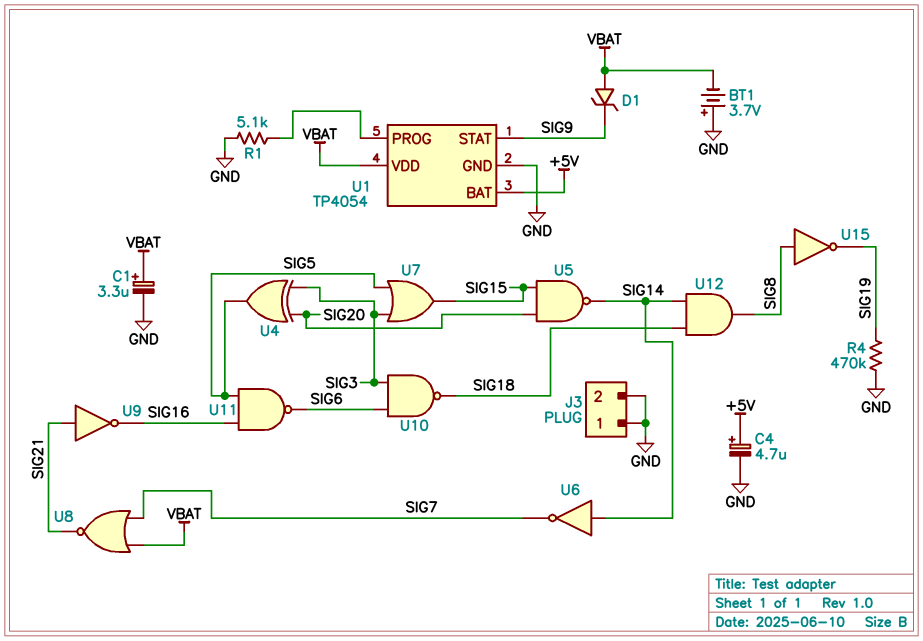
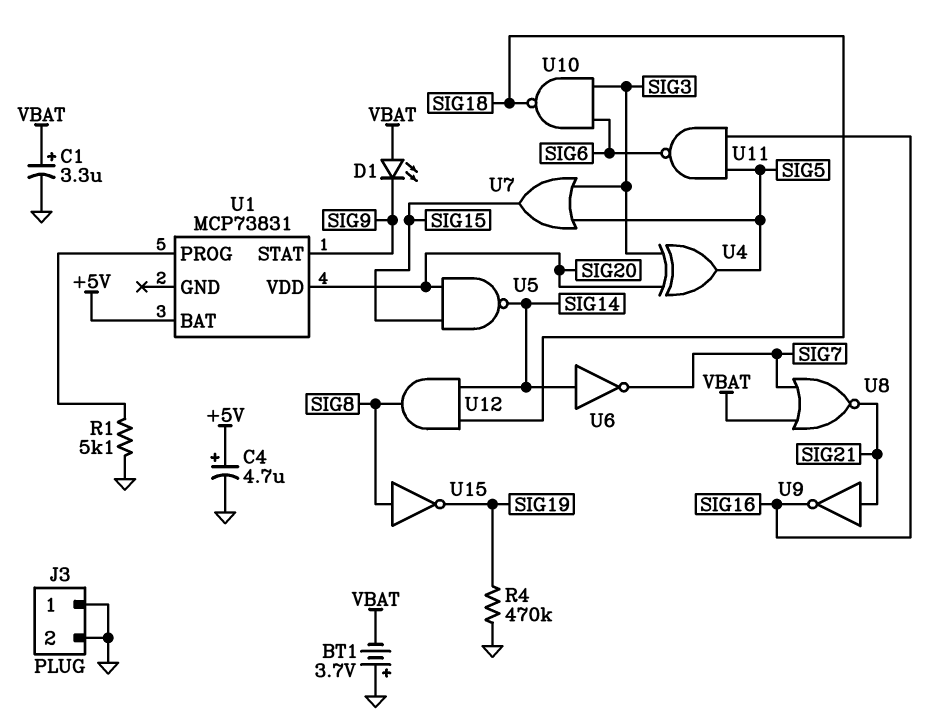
D1: zener (A VBAT, K SIG9) -> LED (A VBAT, K SIG9)
U1: TP4054 -> MCP73831
U1 pin GND: GND -> none
U1 pin VDD: VBAT -> SIG20

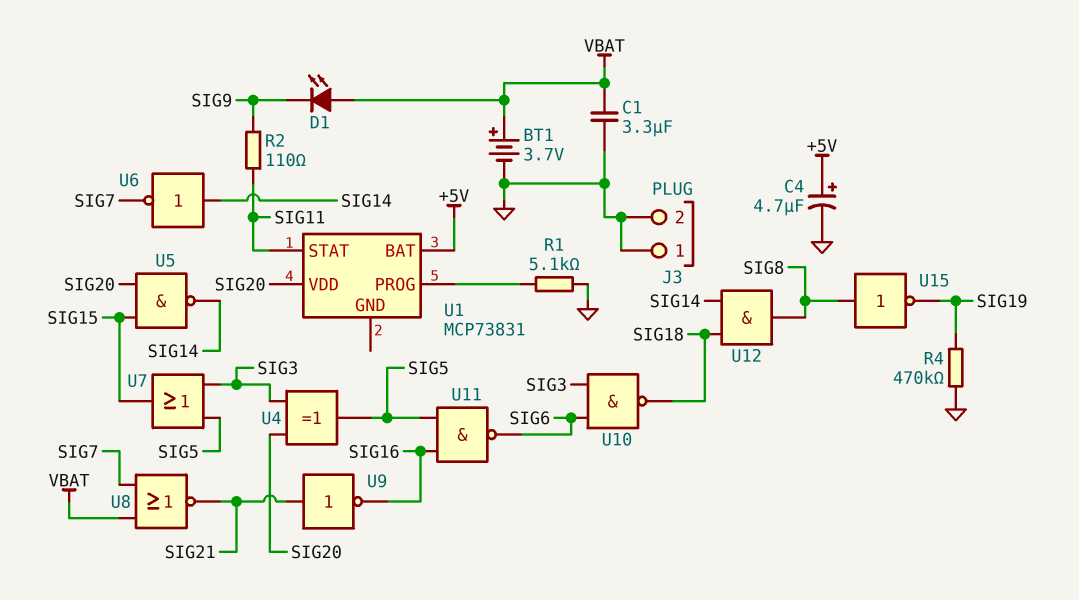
BT1: 3.7V (plus GND, minus VBAT) -> 3.7V (plus VBAT, minus GND)
C1: 3.3uF (plus VBAT, minus GND) -> 3.3uF (GND, VBAT)
R2: none -> 110 (SIG9, SIG11)
U1 pin STAT: SIG9 -> SIG11

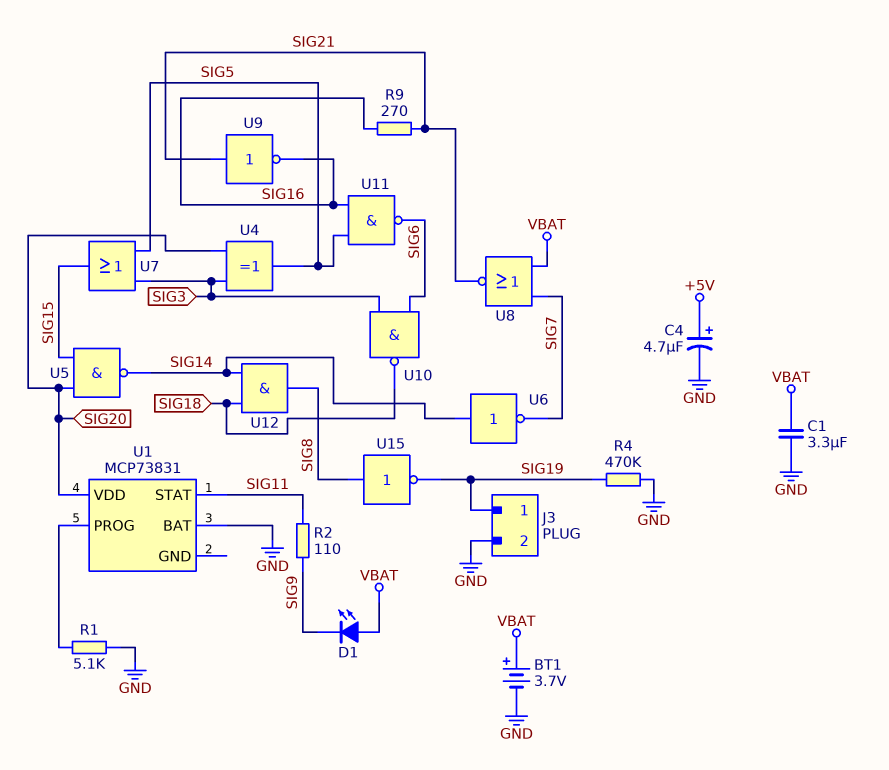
J3 pin 1: GND -> SIG19
R9: none -> 270 (SIG16, SIG21)
U1 pin BAT: +5V -> GND

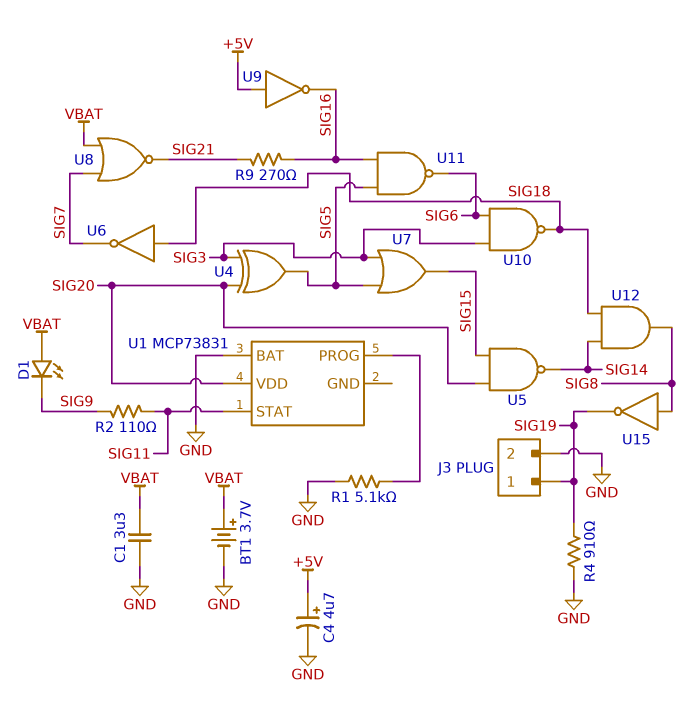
R4: 470k (GND, SIG19) -> 910 (GND, SIG19)
U6: NOT (in SIG14, out SIG7) -> NOT (in SIG18, out SIG7)
U9: NOT (in SIG21, out SIG16) -> NOT (in +5V, out SIG16)

